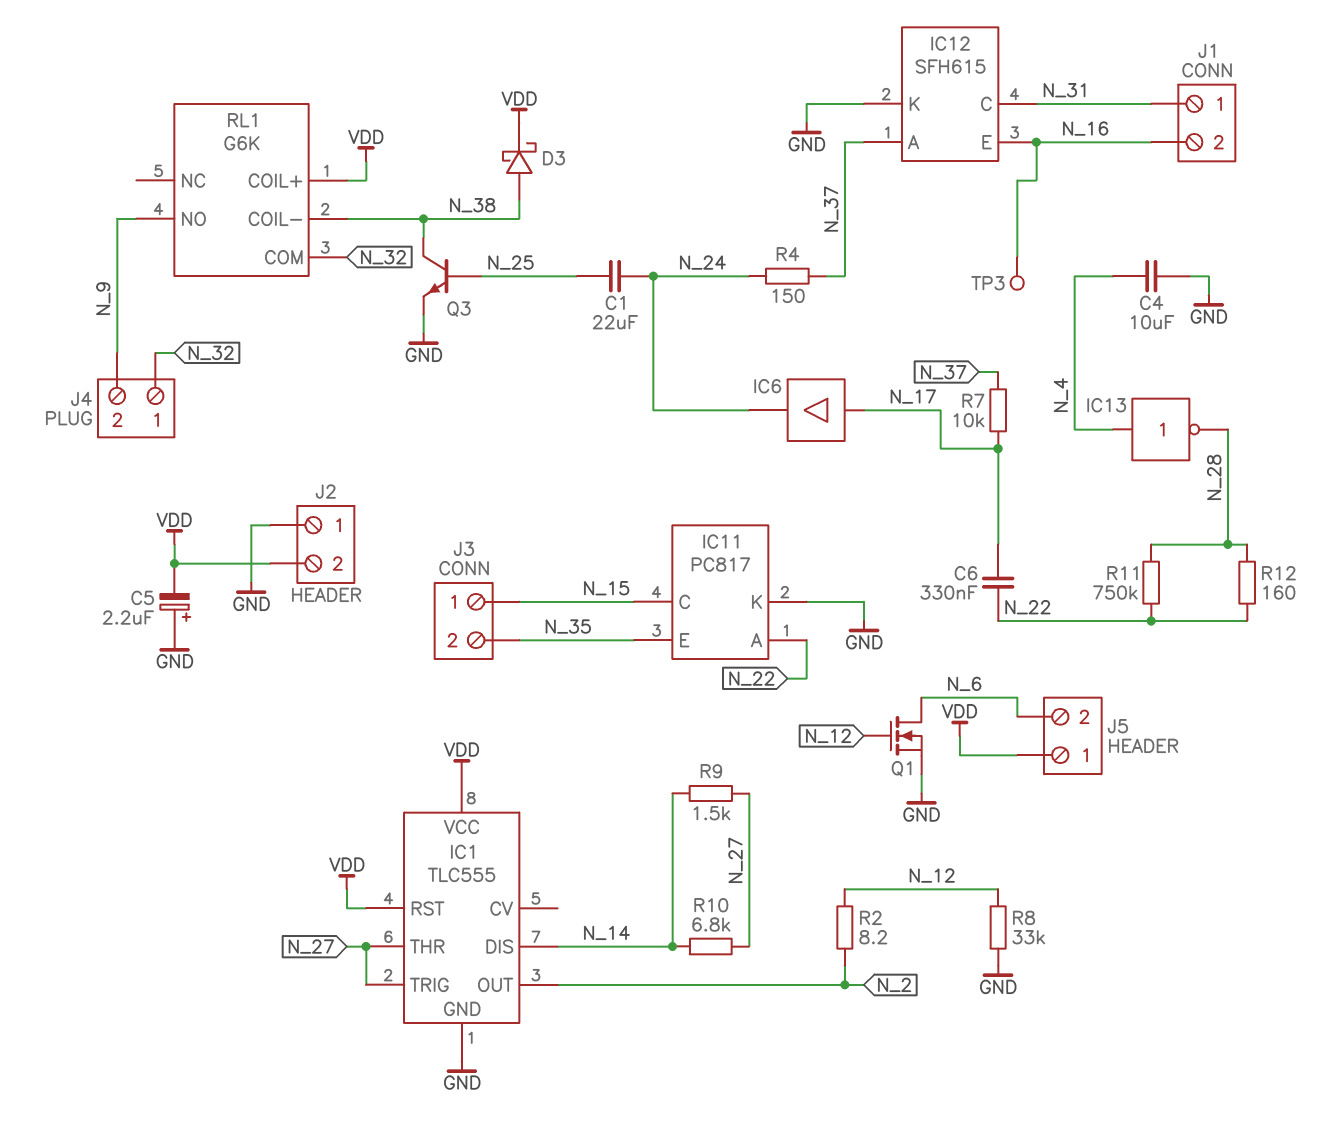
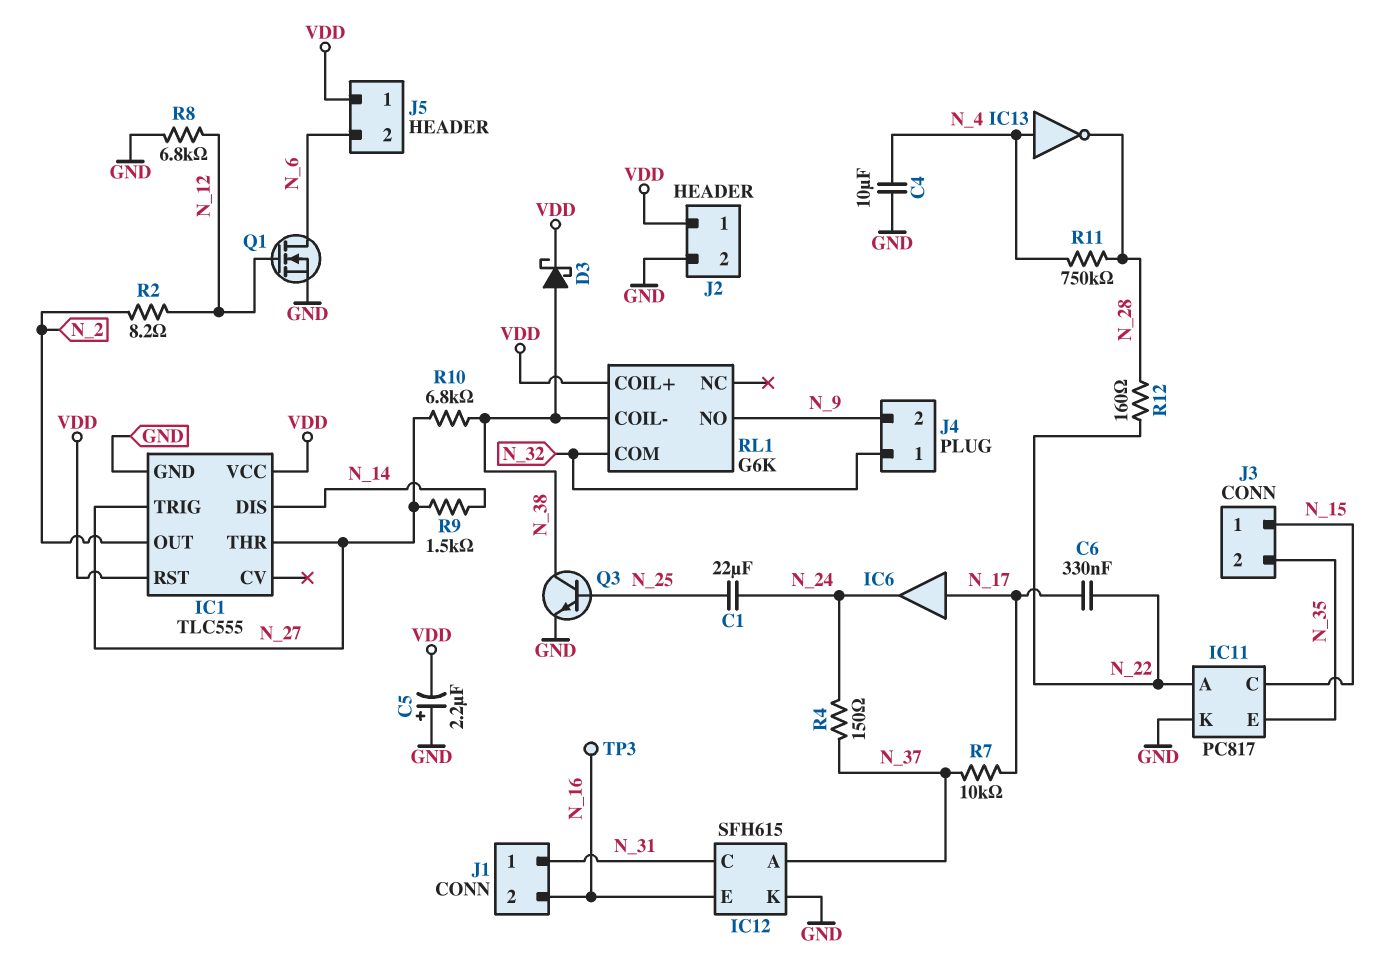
J2 pin 1: GND -> VDD
J2 pin 2: VDD -> GND
R8: 33k (GND, N_12) -> 6.8k (GND, N_12)
R10: 6.8k (N_14, N_27) -> 6.8k (N_27, N_38)
R11: 750k (N_22, N_28) -> 750k (N_4, N_28)

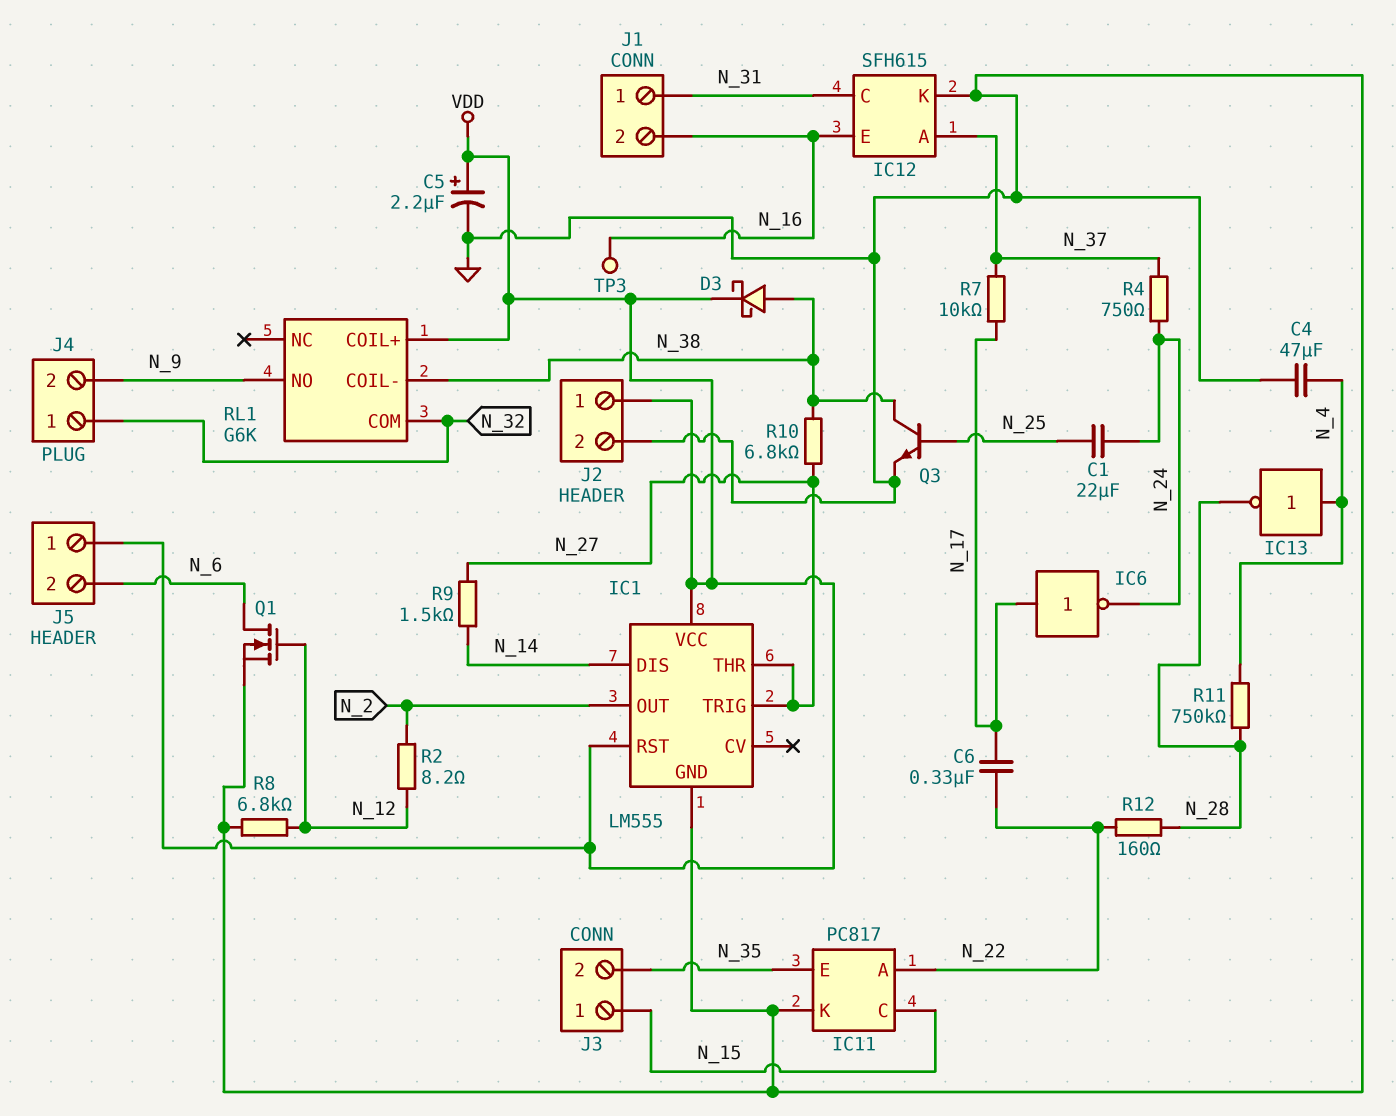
C4: 10uF (GND, N_4) -> 47uF (GND, N_4)
C5: 2.2uF (plus GND, minus VDD) -> 2.2uF (plus VDD, minus GND)
IC1: TLC555 -> LM555
IC6: buffer (in N_17, out N_24) -> NOT (in N_17, out N_24)
R4: 150 (N_24, N_37) -> 750 (N_24, N_37)

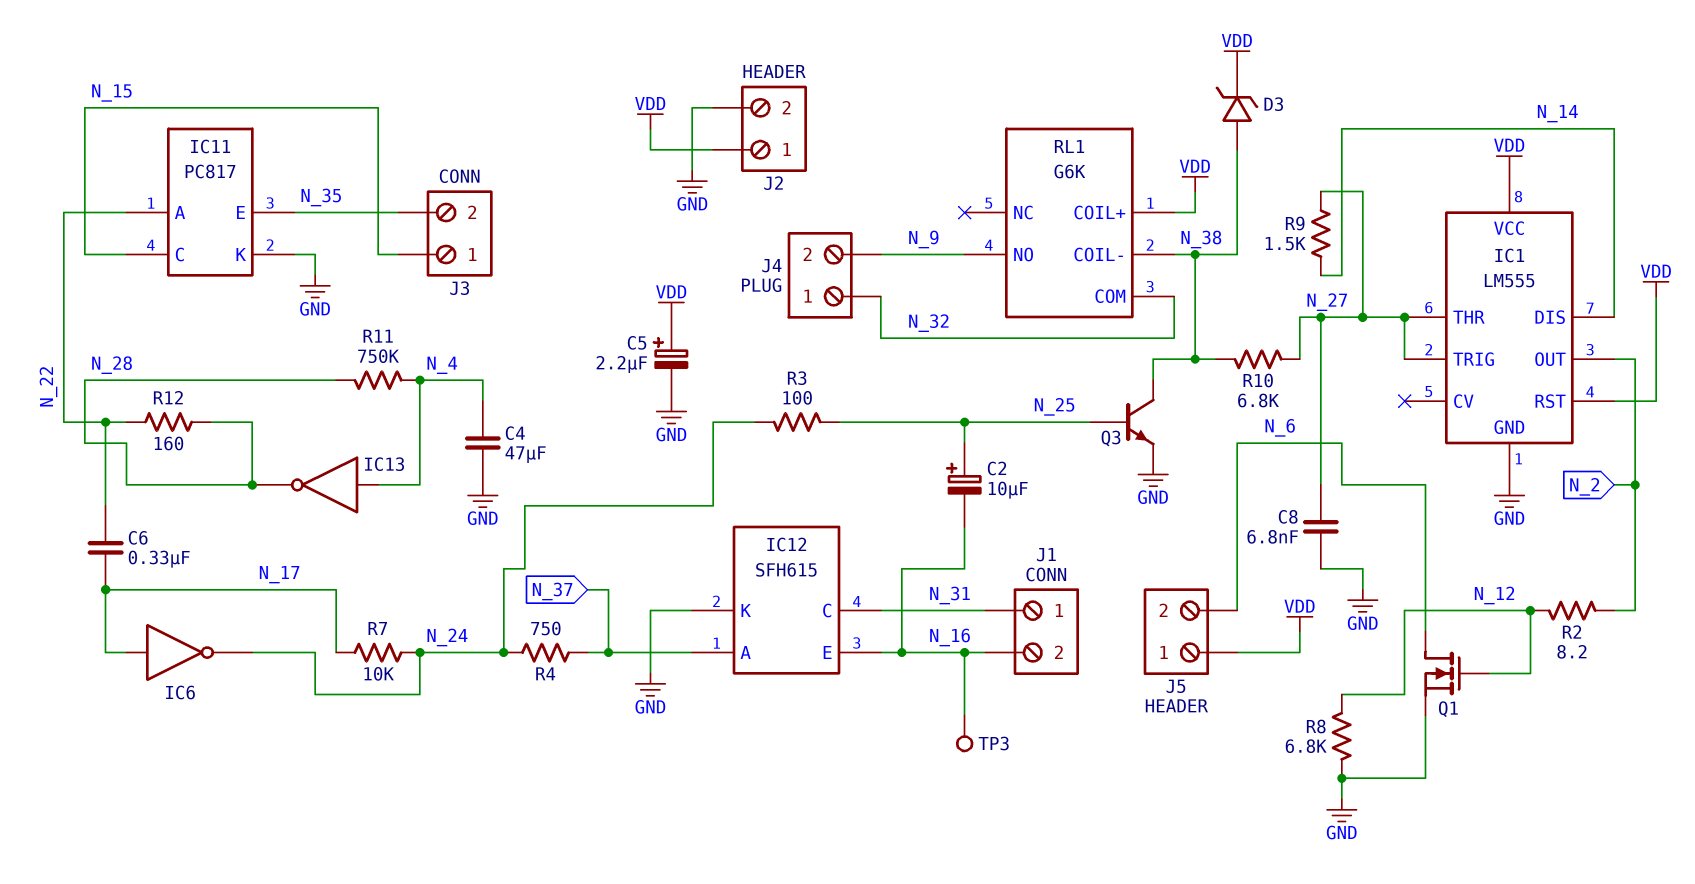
C1: 22uF (N_24, N_25) -> none
C2: none -> 10uF (plus N_25, minus N_16)
C8: none -> 6.8nF (GND, N_27)
D3: schottky (A N_38, K VDD) -> zener (A N_38, K VDD)
R3: none -> 100 (N_24, N_25)
R7: 10k (N_17, N_37) -> 10k (N_17, N_24)

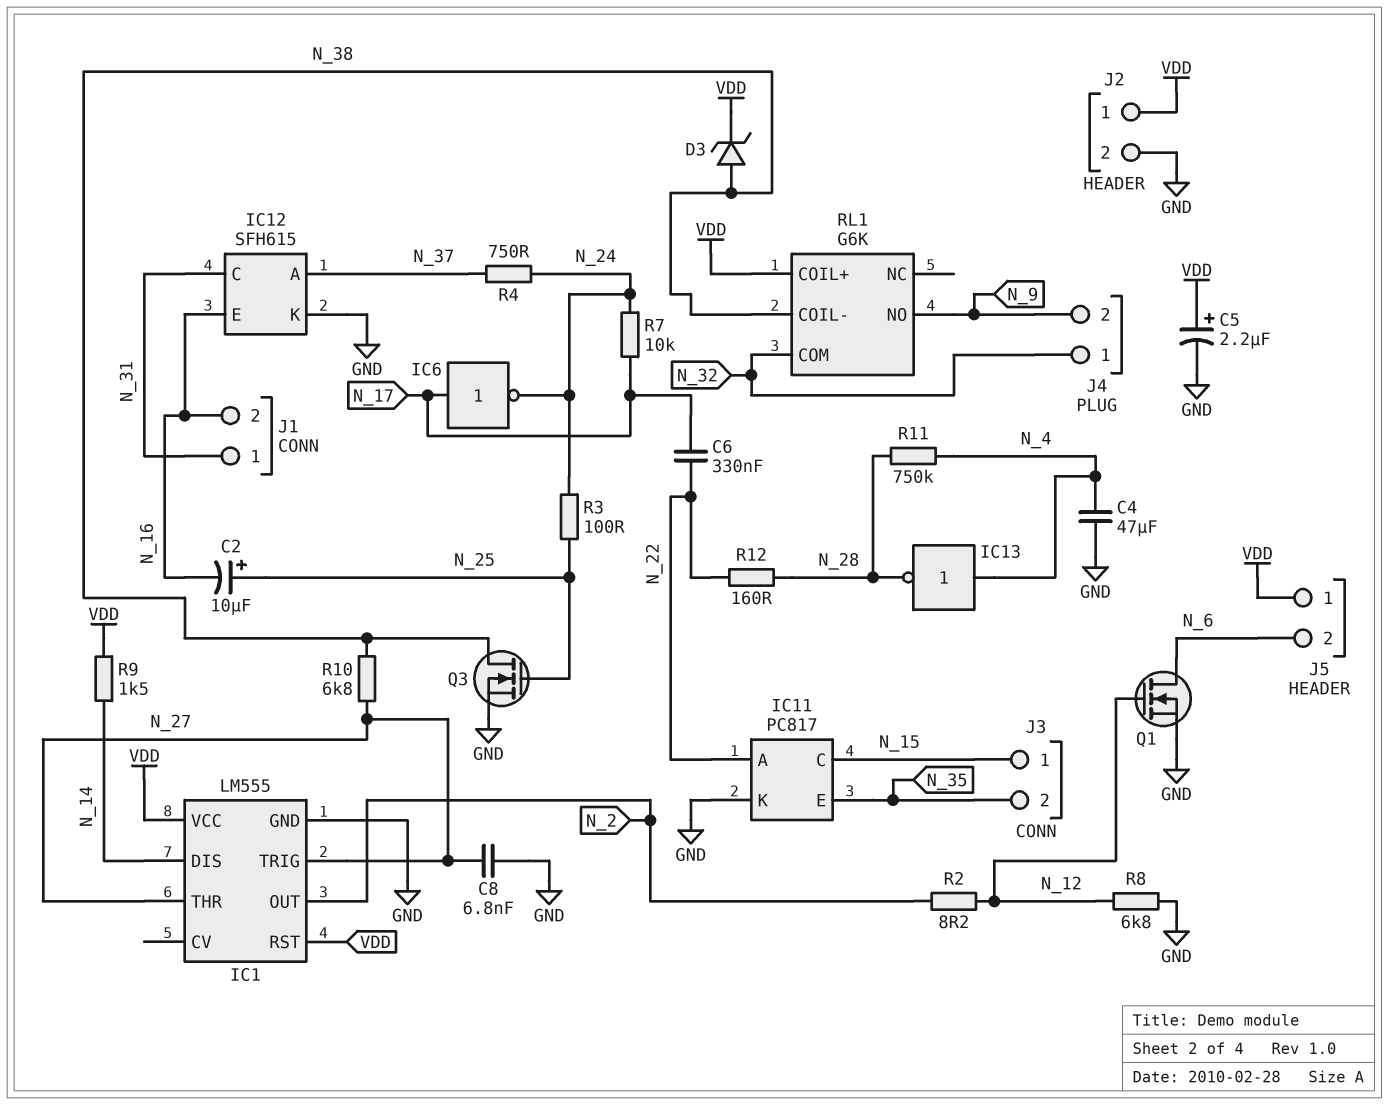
Q3: NPN (B N_25, C N_38, E GND) -> NMOS (G N_25, D N_38, S GND)
R9: 1.5k (N_14, N_27) -> 1.5k (N_14, VDD)
TP3: test point (N_16) -> none

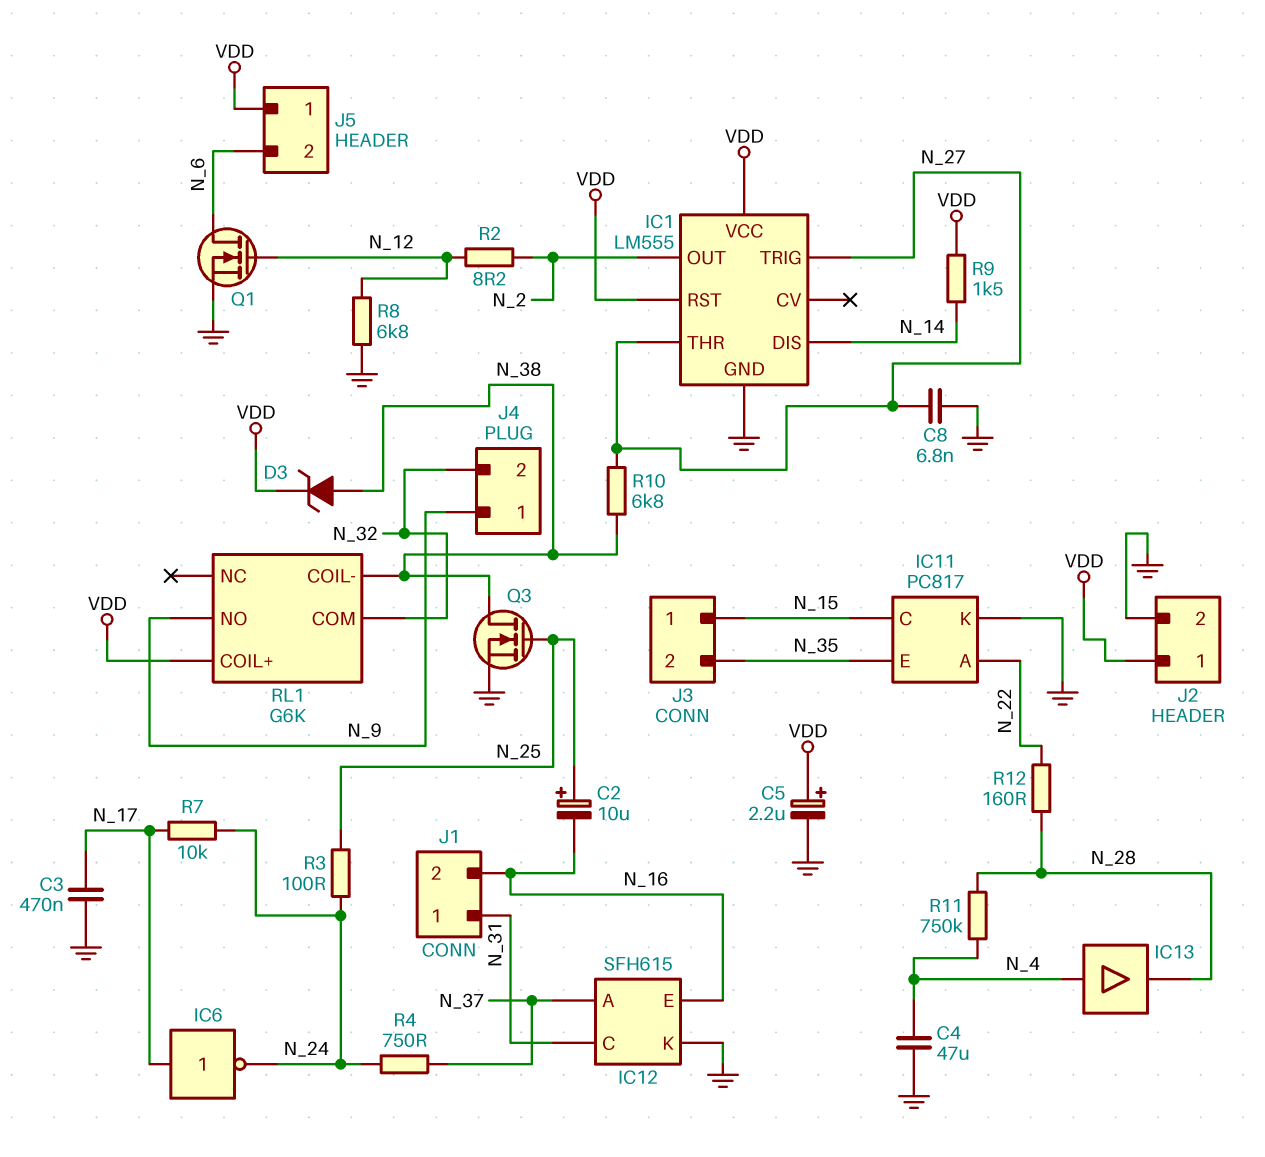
C3: none -> 470nF (GND, N_17)
C6: 330nF (N_17, N_22) -> none
IC13: NOT (in N_4, out N_28) -> buffer (in N_4, out N_28)
J4 pin 1: N_32 -> N_9
J4 pin 2: N_9 -> N_32

